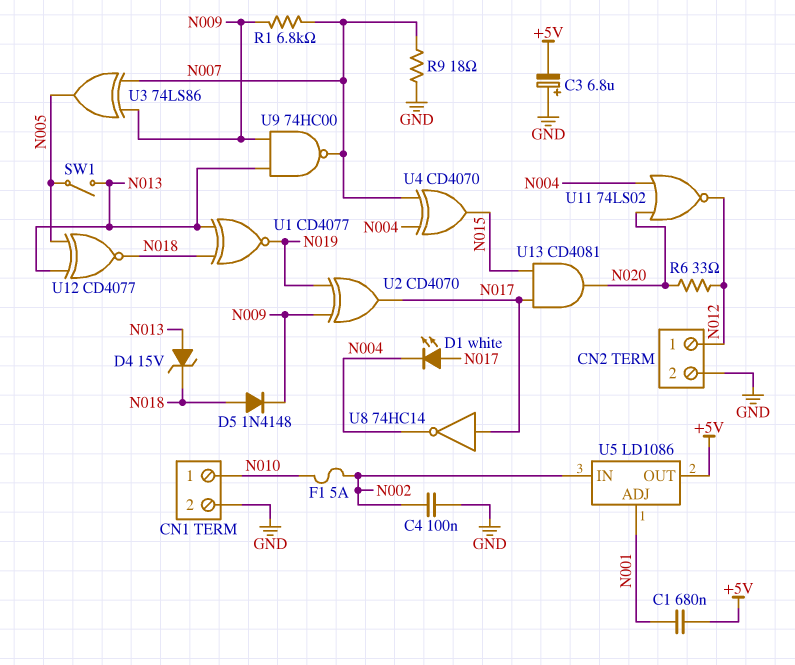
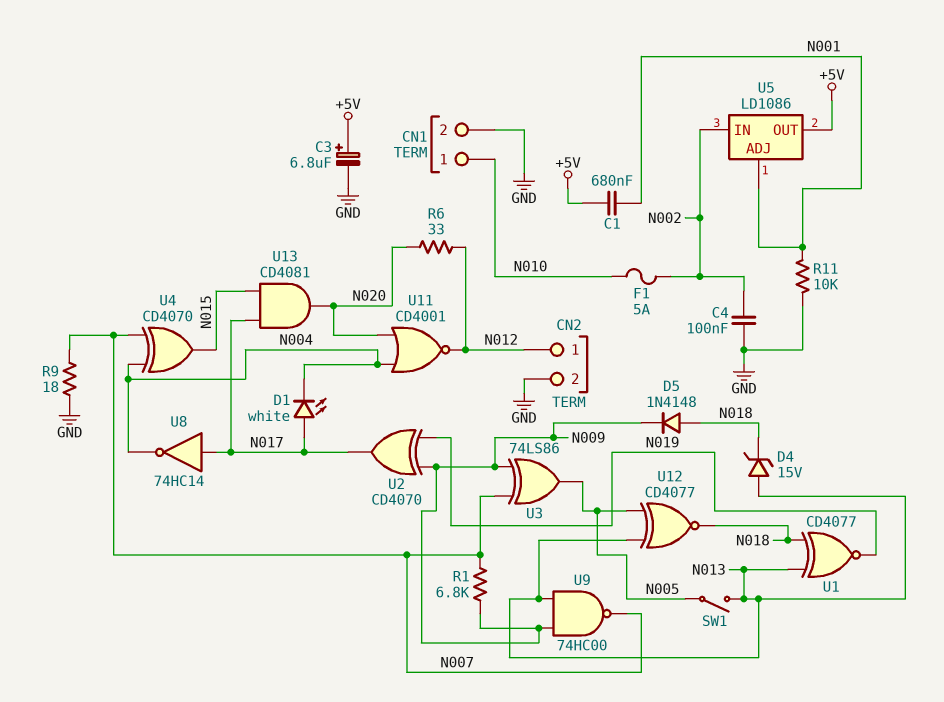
C3: 6.8uF (plus GND, minus +5V) -> 6.8uF (plus +5V, minus GND)
R11: none -> 10k (GND, N001)
U11: NOR 74LS02 (in N004, in N020, out N012) -> NOR CD4001 (in N004, in N020, out N012)

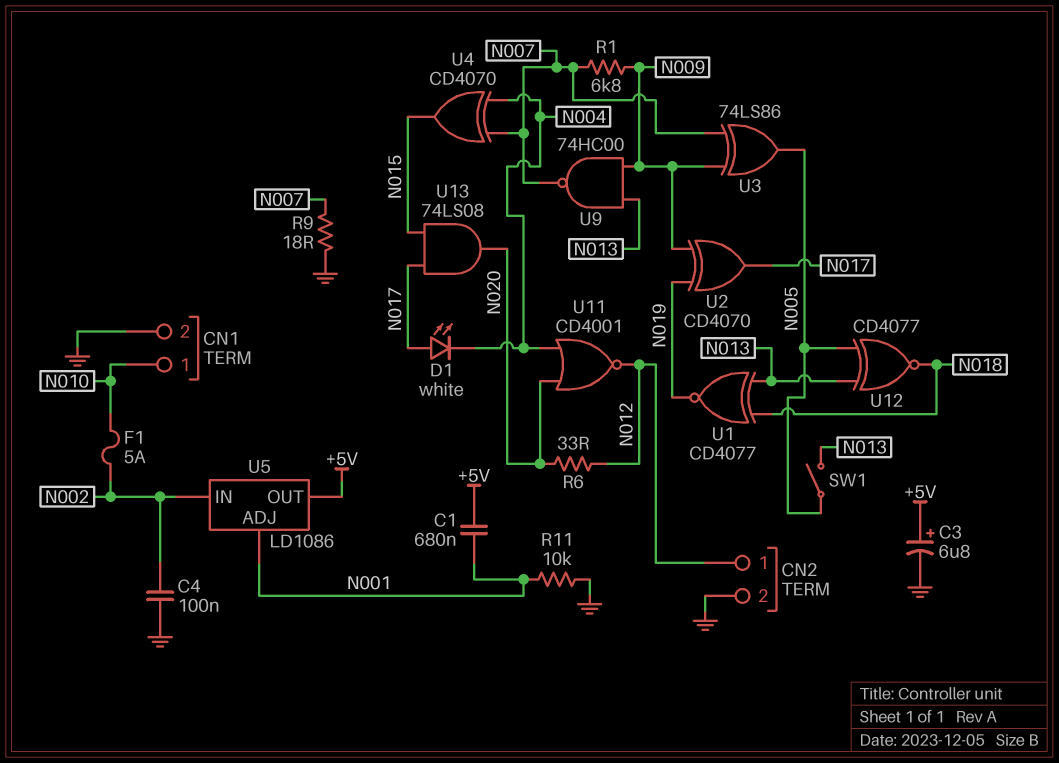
D4: zener 15V (A N013, K N018) -> none
D5: diode 1N4148 (A N018, K N009) -> none
U8: NOT 74HC14 (in N017, out N004) -> none
U13: AND CD4081 (in N015, in N017, out N020) -> AND 74LS08 (in N015, in N017, out N020)

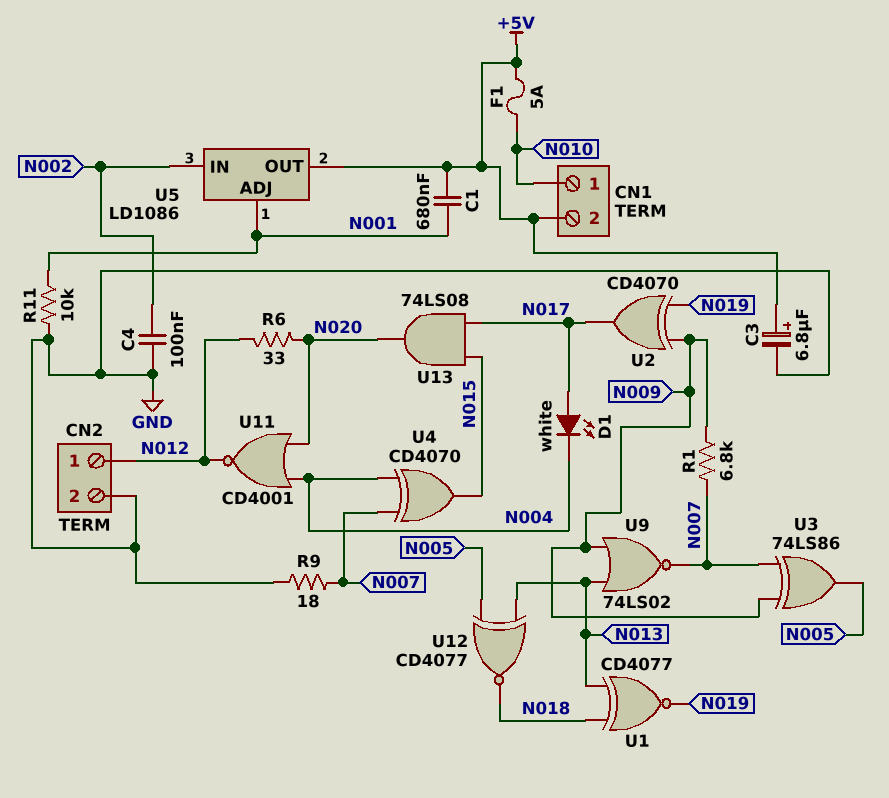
CN1 pin 2: GND -> +5V
F1: 5A (N002, N010) -> 5A (+5V, N010)
SW1: switch (N005, N013) -> none
U9: NAND 74HC00 (in N009, in N013, out N007) -> NOR 74LS02 (in N009, in N013, out N007)

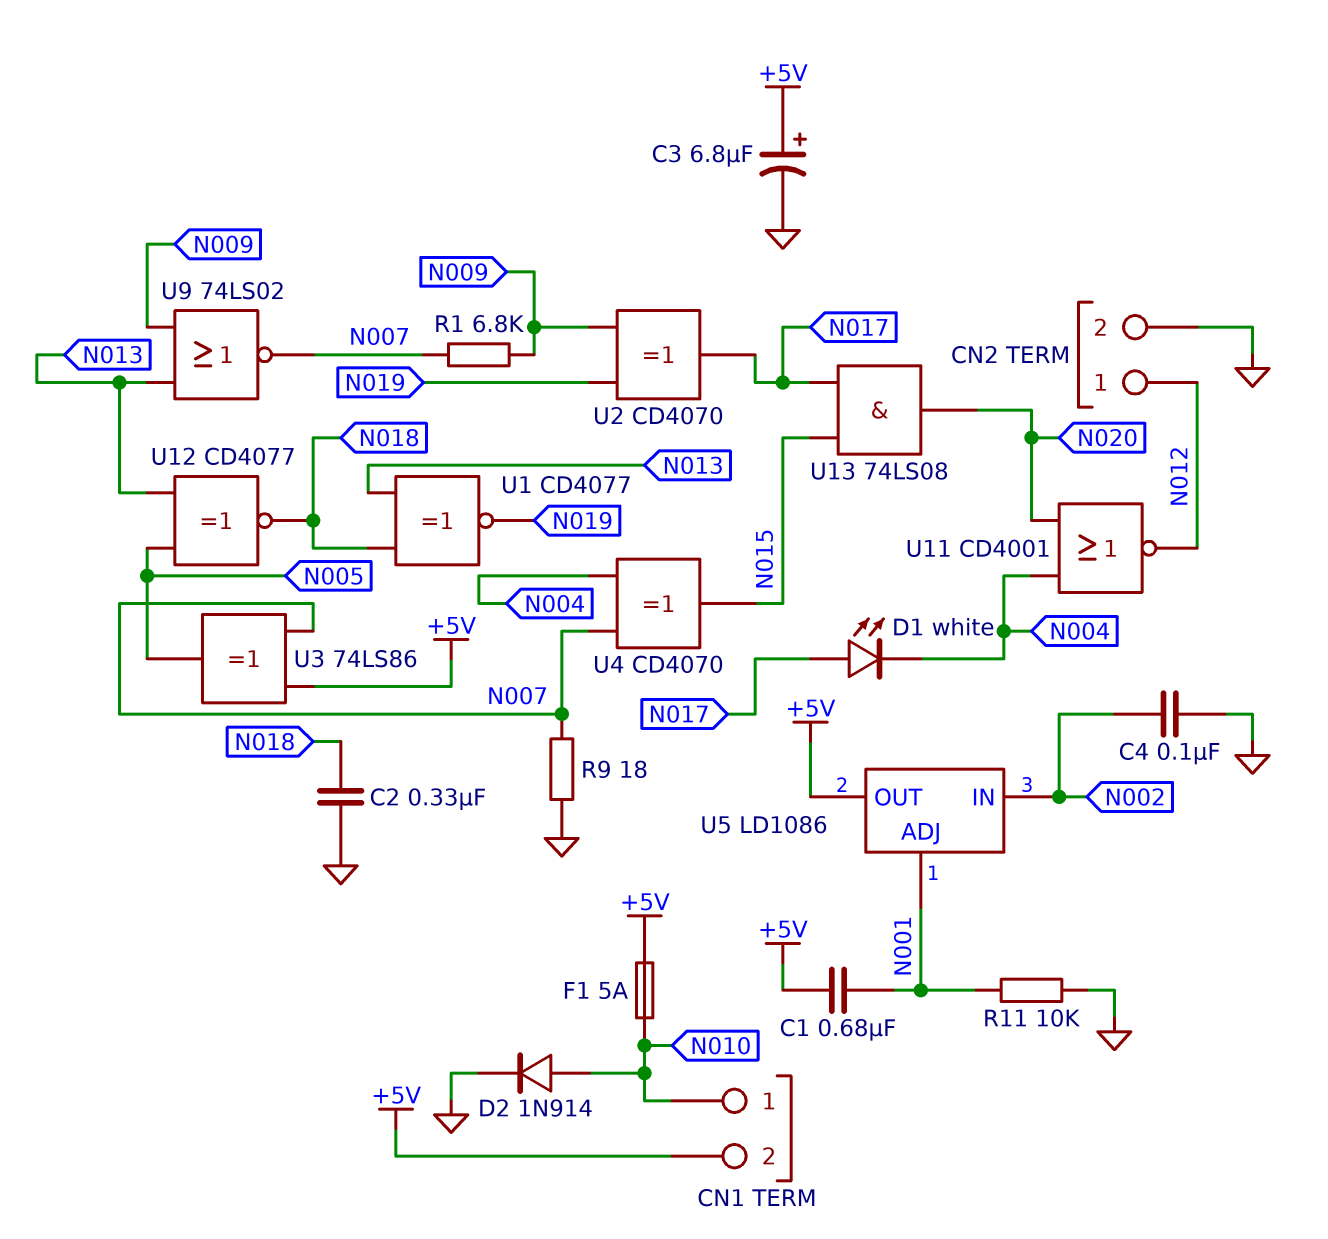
C2: none -> 330nF (GND, N018)
D2: none -> diode 1N914 (A N010, K GND)
R6: 33 (N012, N020) -> none
U3: XOR 74LS86 (in N007, in N009, out N005) -> XOR 74LS86 (in +5V, in N007, out N005)

